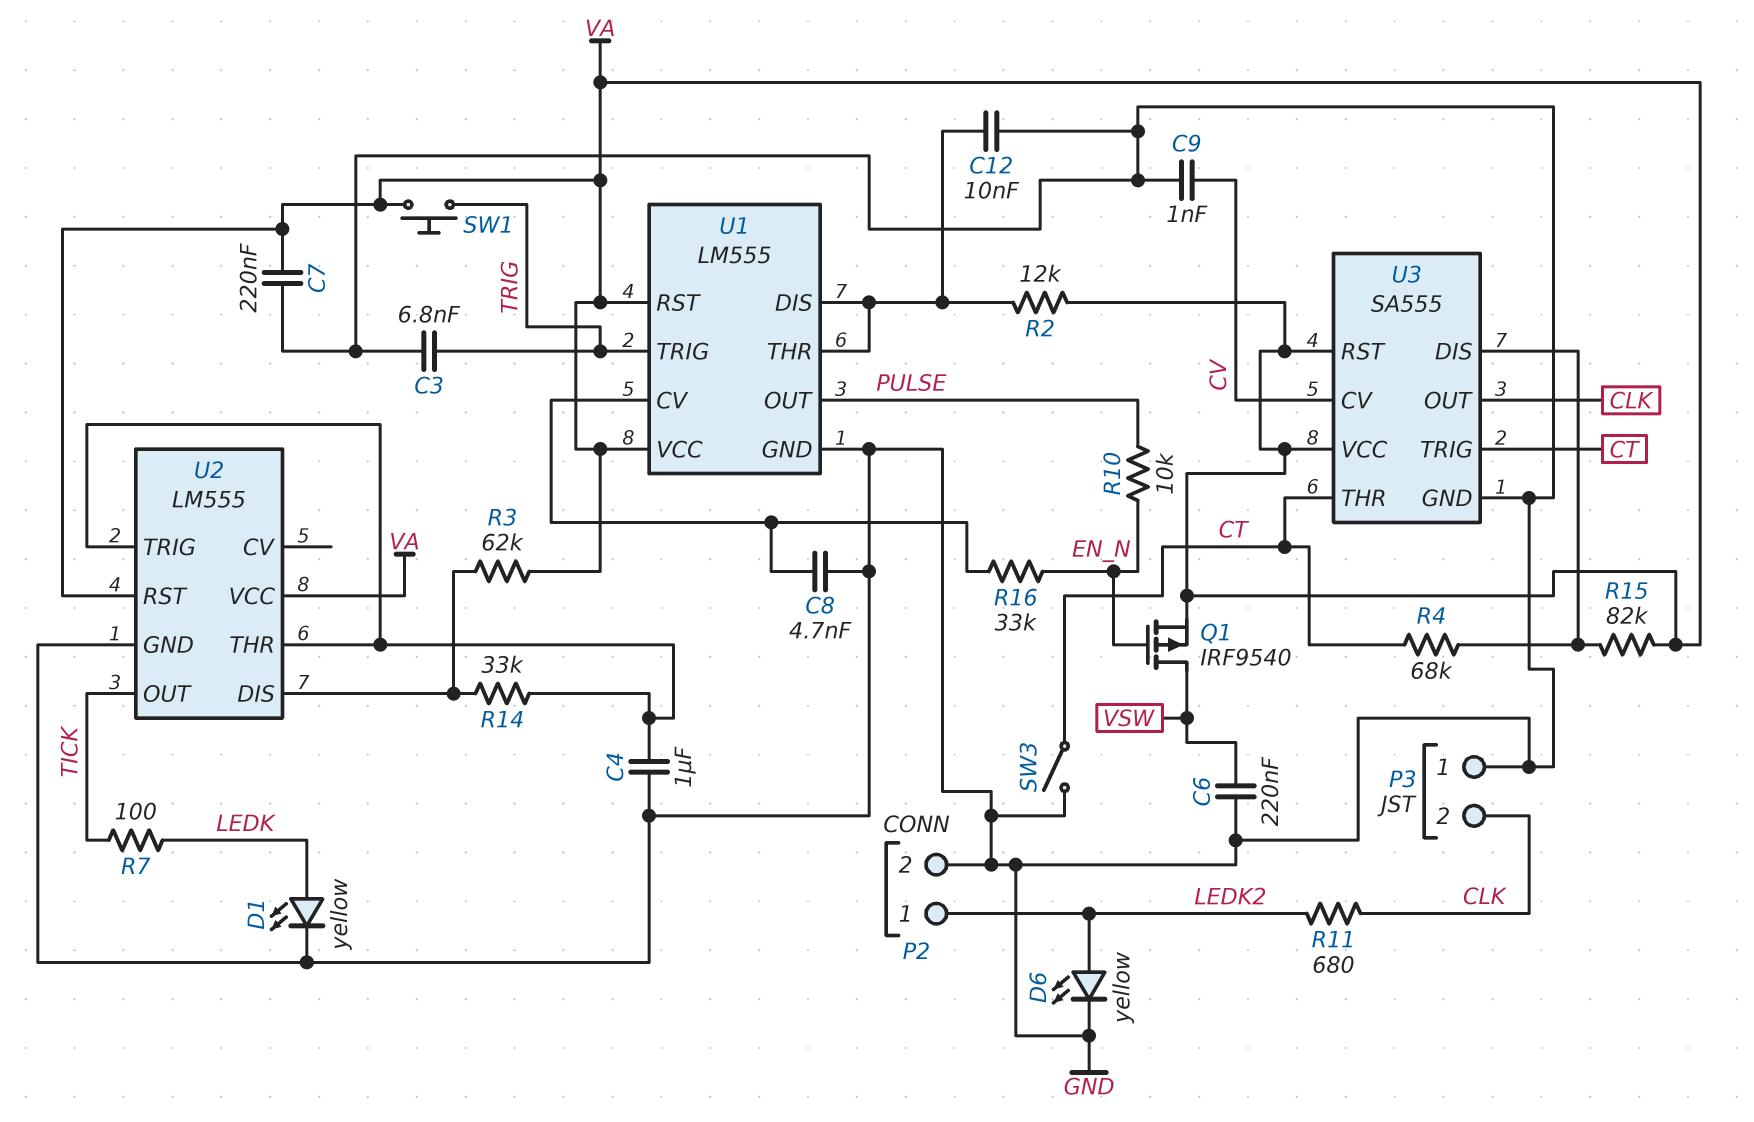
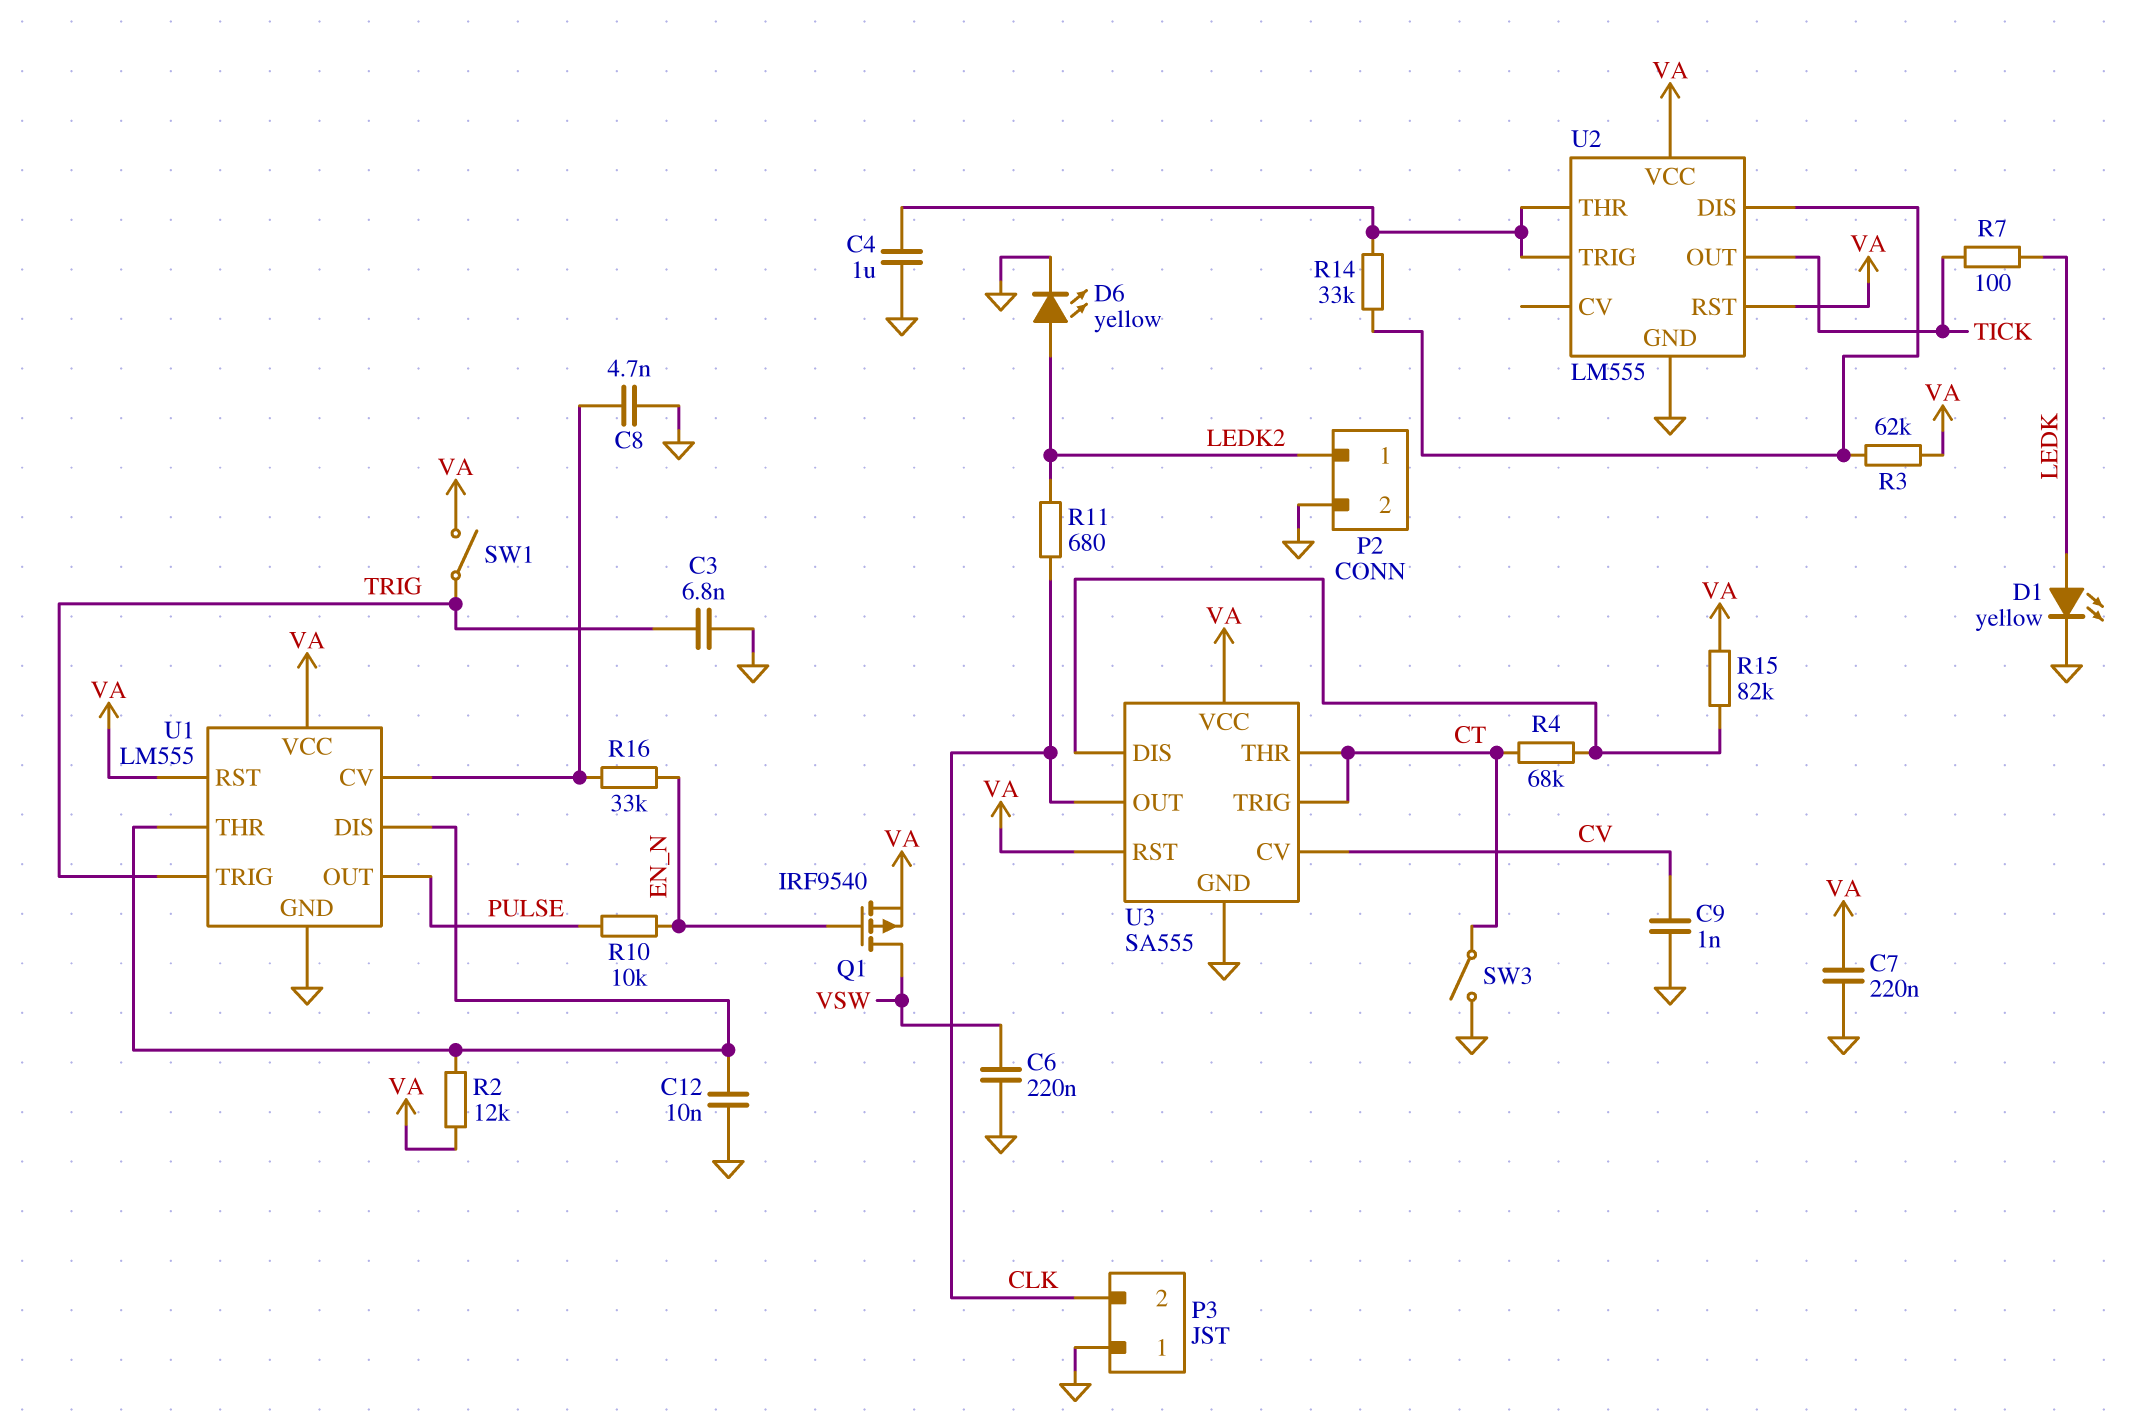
SW1: button (TRIG, VA) -> switch (TRIG, VA)

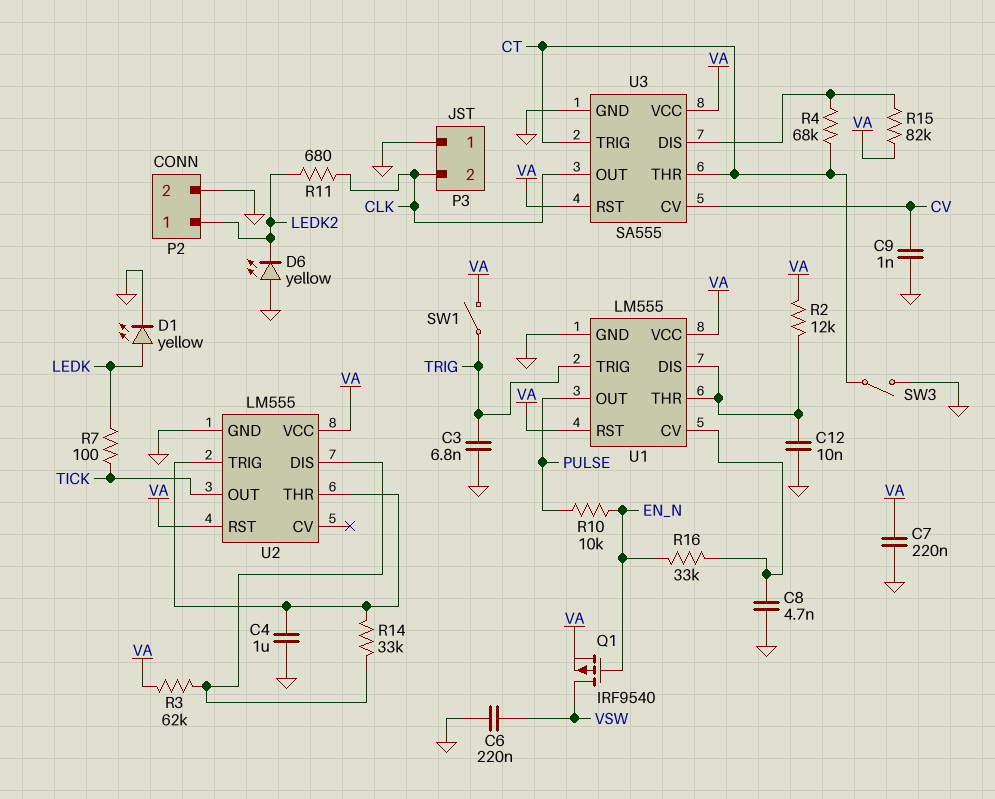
D6: LED yellow (A LEDK2, K GND) -> LED yellow (A GND, K LEDK2)

